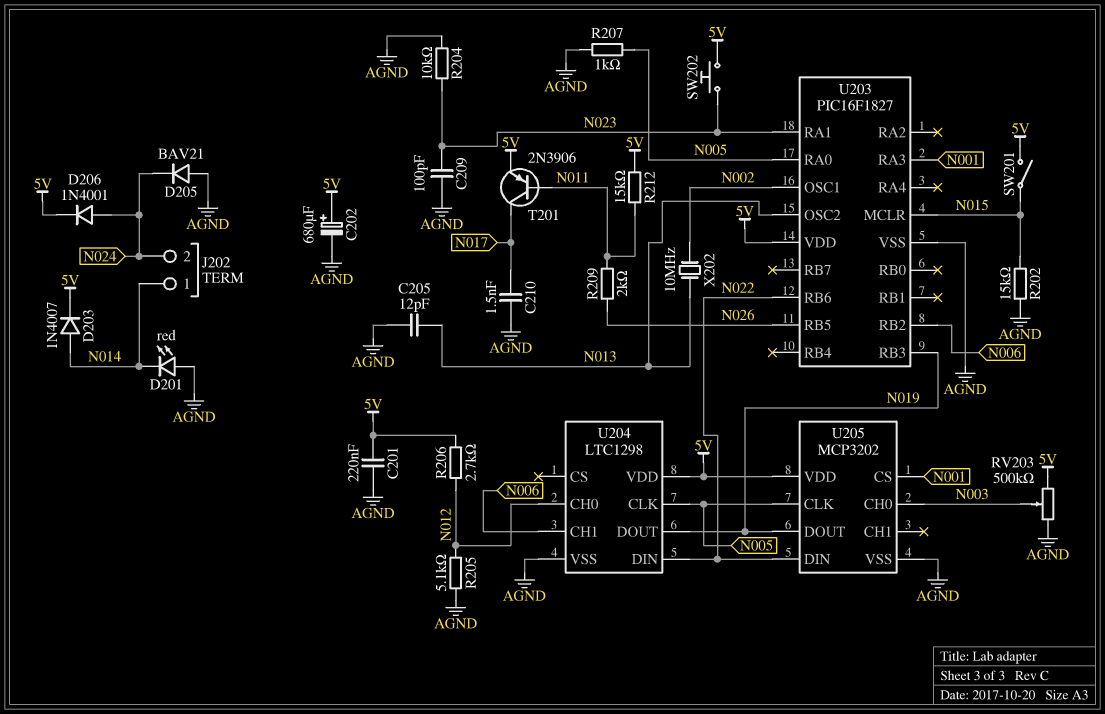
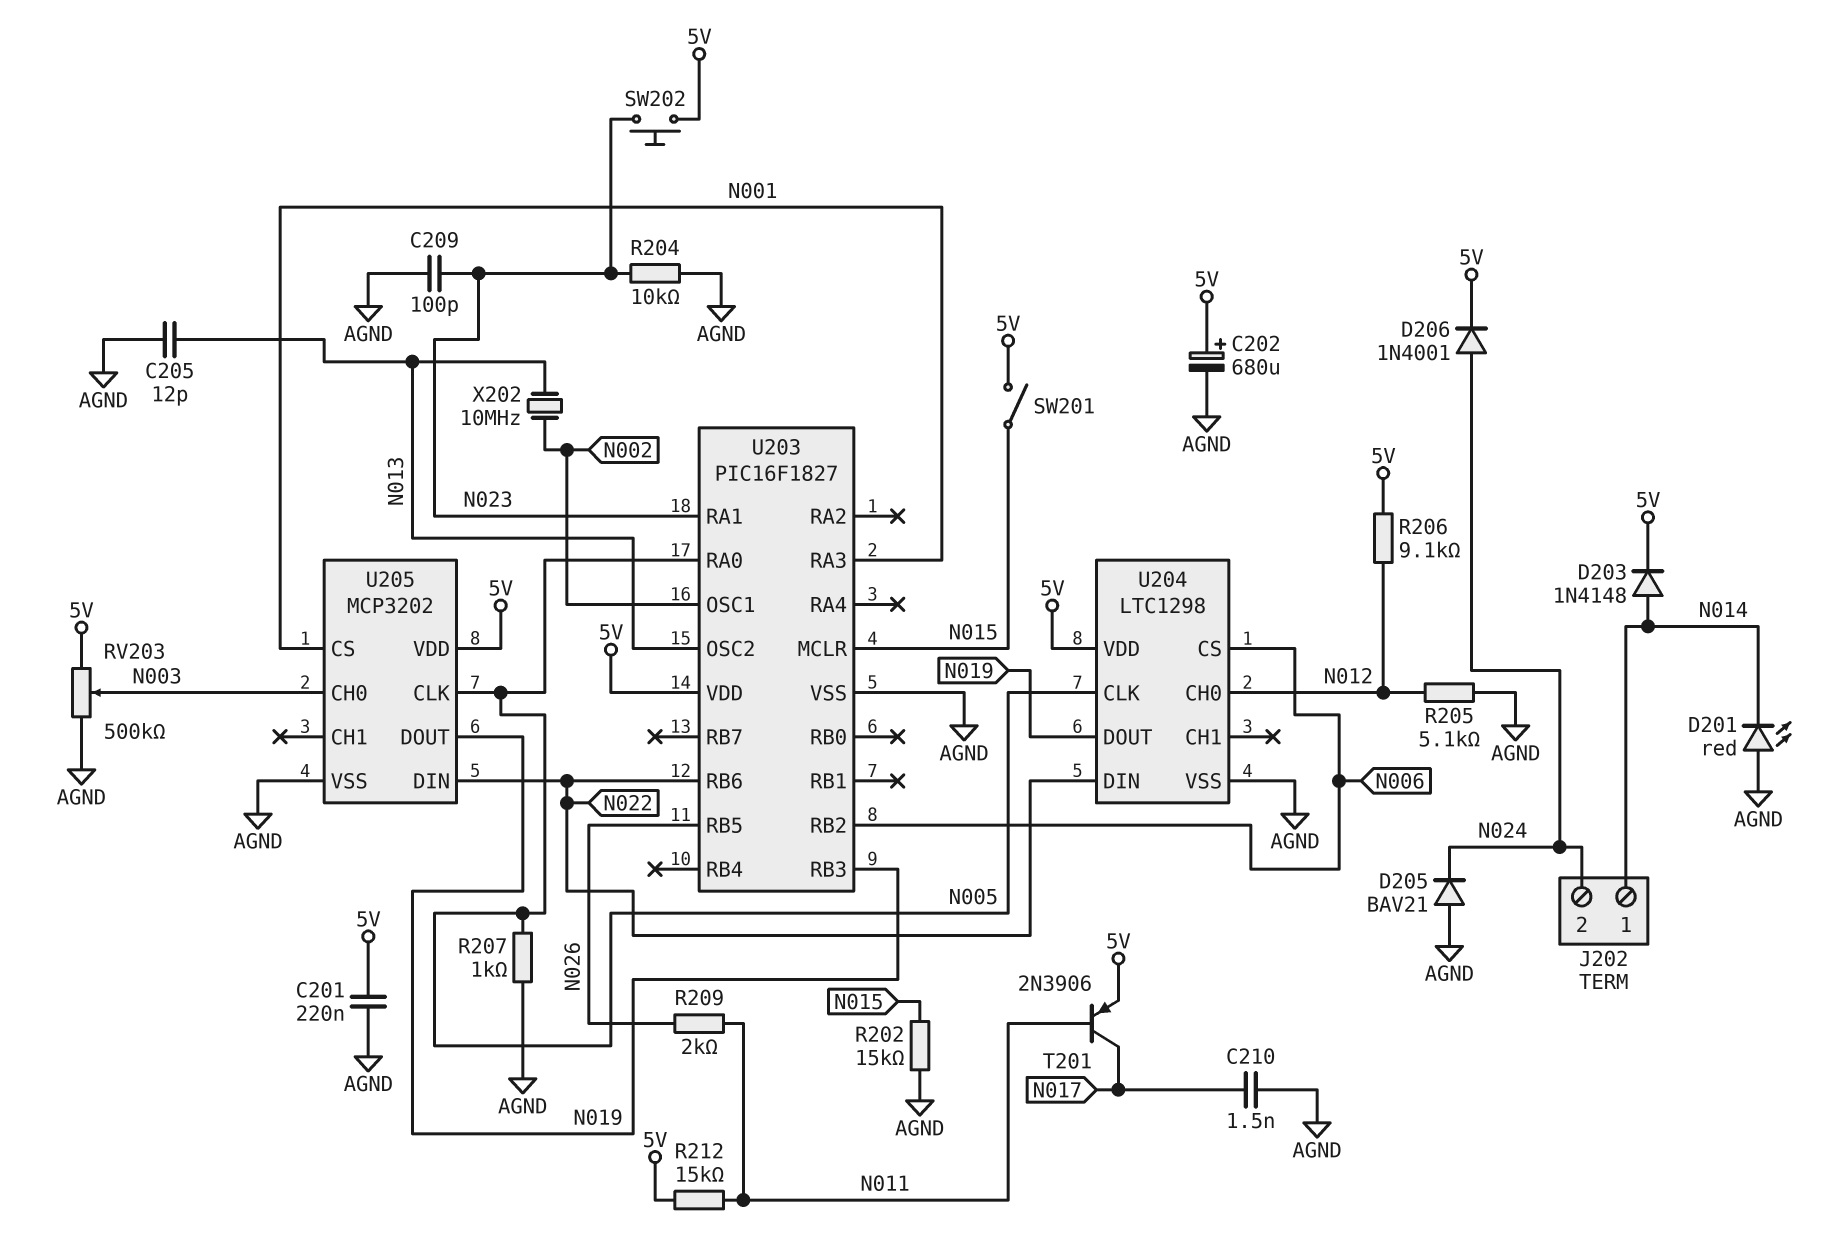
D203: diode 1N4007 (A N014, K 5V) -> diode 1N4148 (A N014, K 5V)
R206: 2.7k (5V, N012) -> 9.1k (5V, N012)
U204 pin CH1: N006 -> none
U204 pin CS: none -> N006

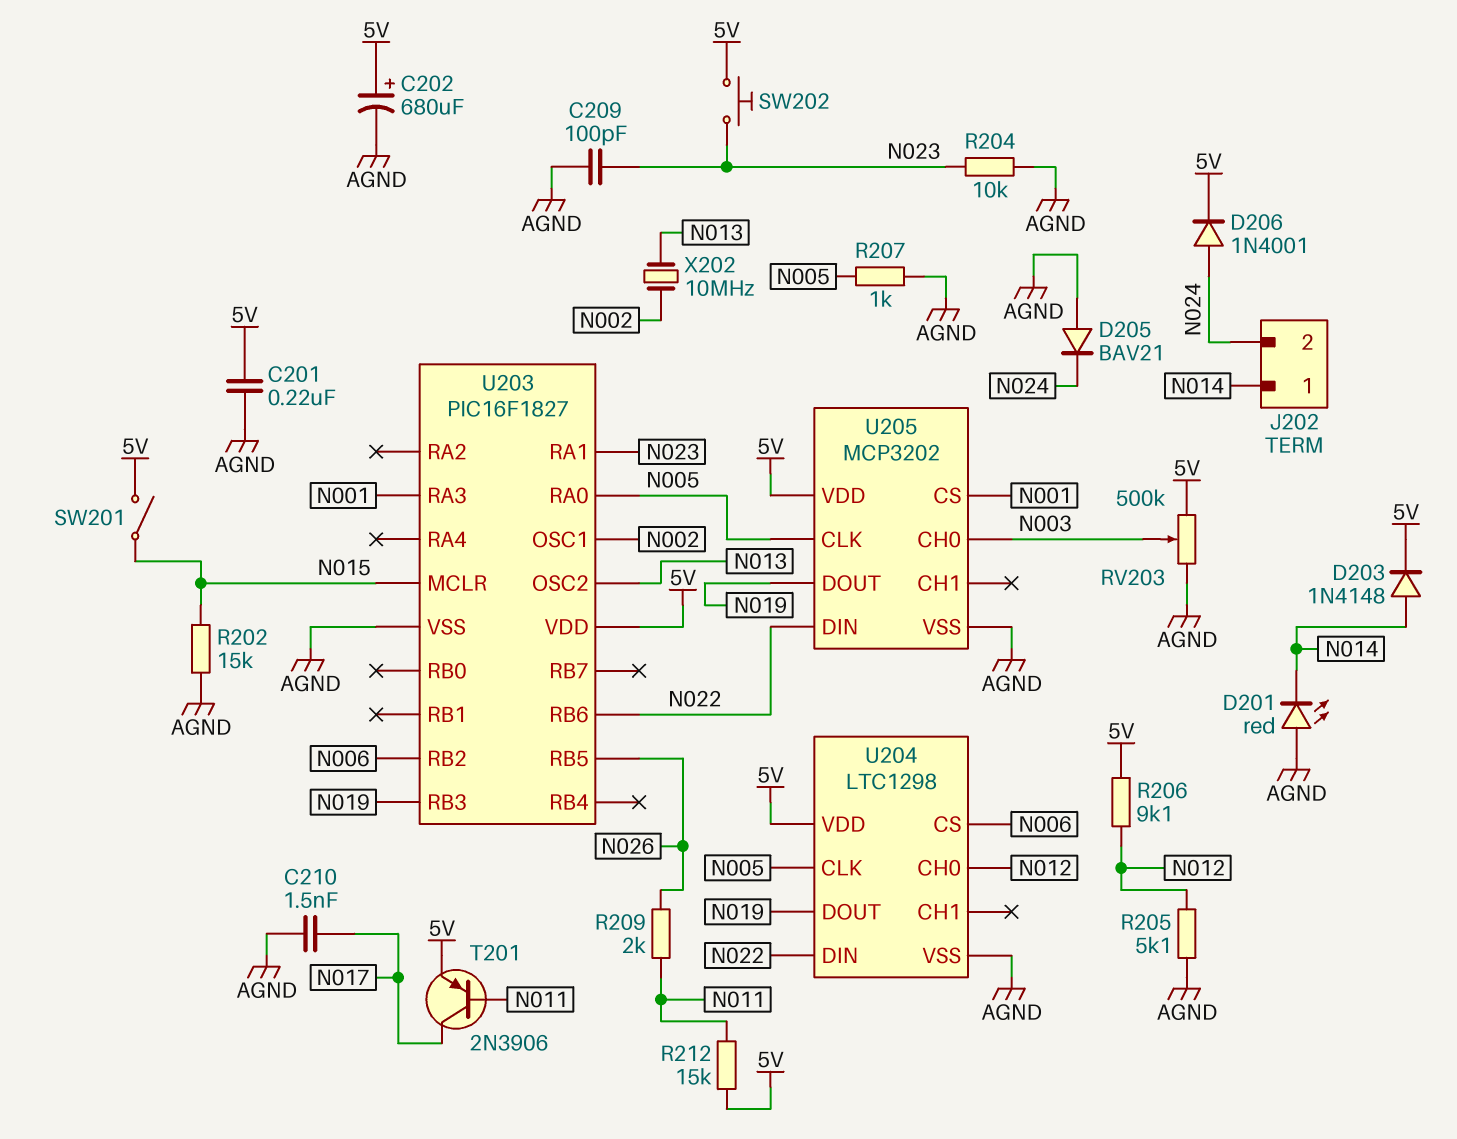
C205: 12pF (AGND, N013) -> none

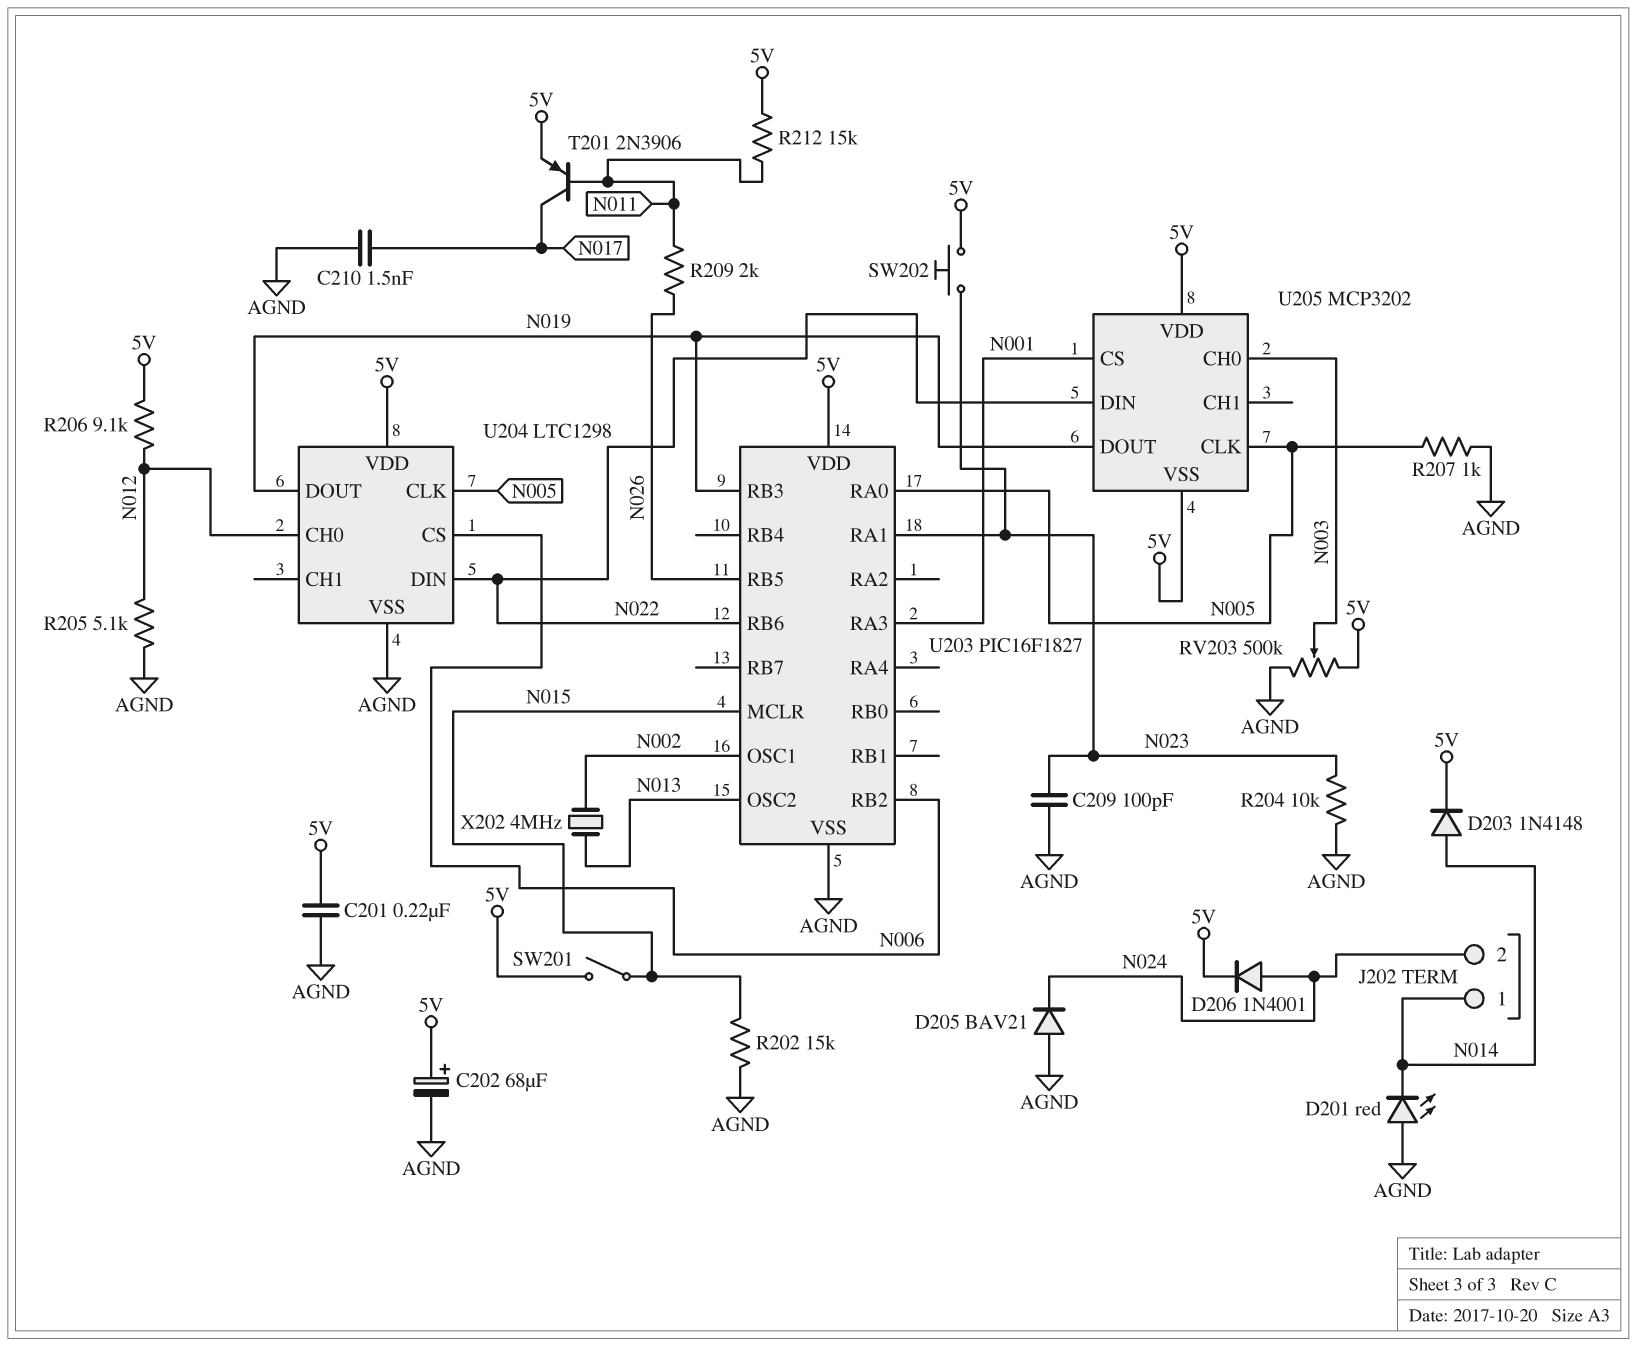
C202: 680uF (plus 5V, minus AGND) -> 68uF (plus 5V, minus AGND)
U205 pin VSS: AGND -> 5V
X202: 10MHz (N002, N013) -> 4MHz (N002, N013)

